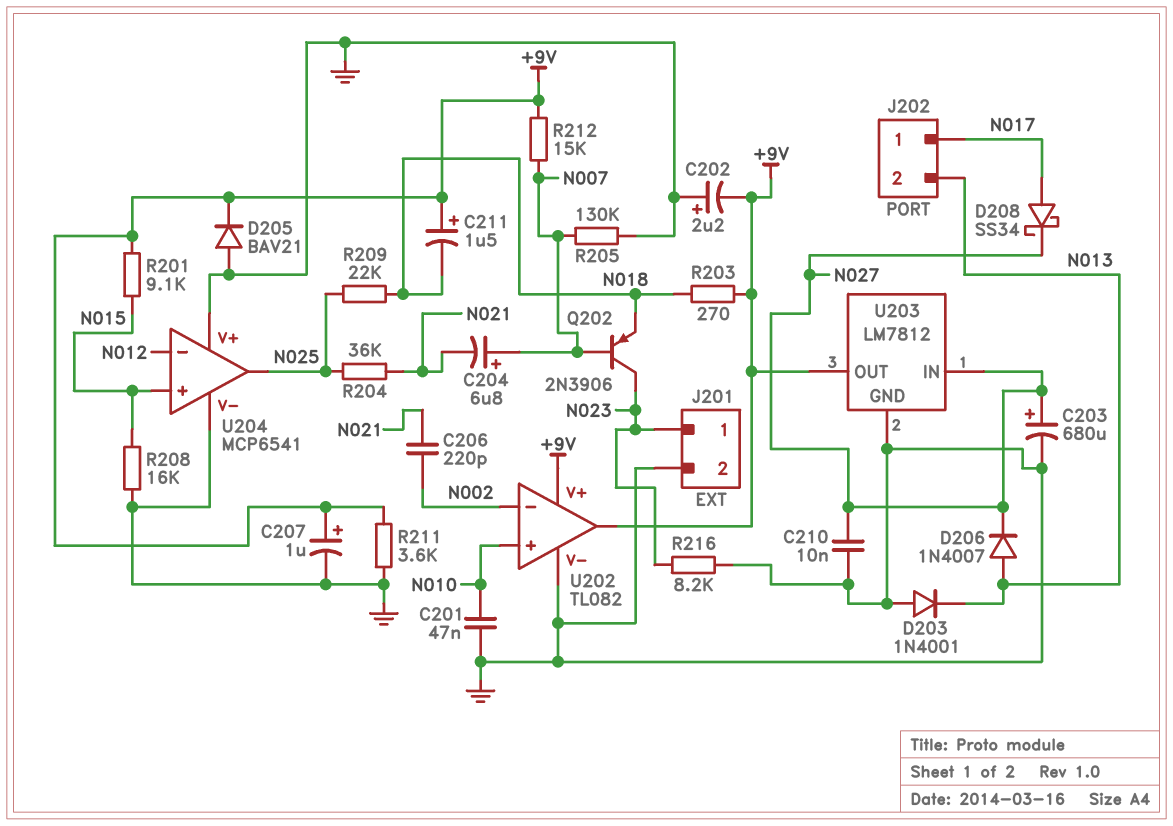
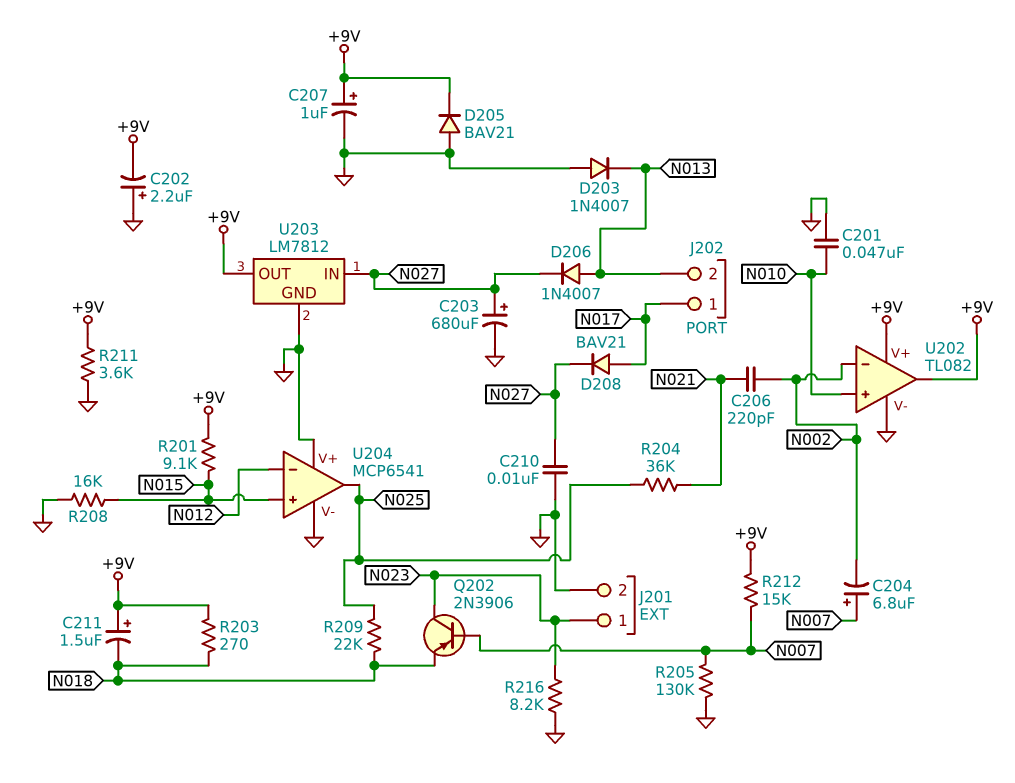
C204: 6.8uF (plus N007, minus N021) -> 6.8uF (plus N007, minus N002)
D203: diode 1N4001 (A GND, K N013) -> diode 1N4007 (A GND, K N013)
D208: schottky SS34 (A N017, K N027) -> diode BAV21 (A N017, K N027)

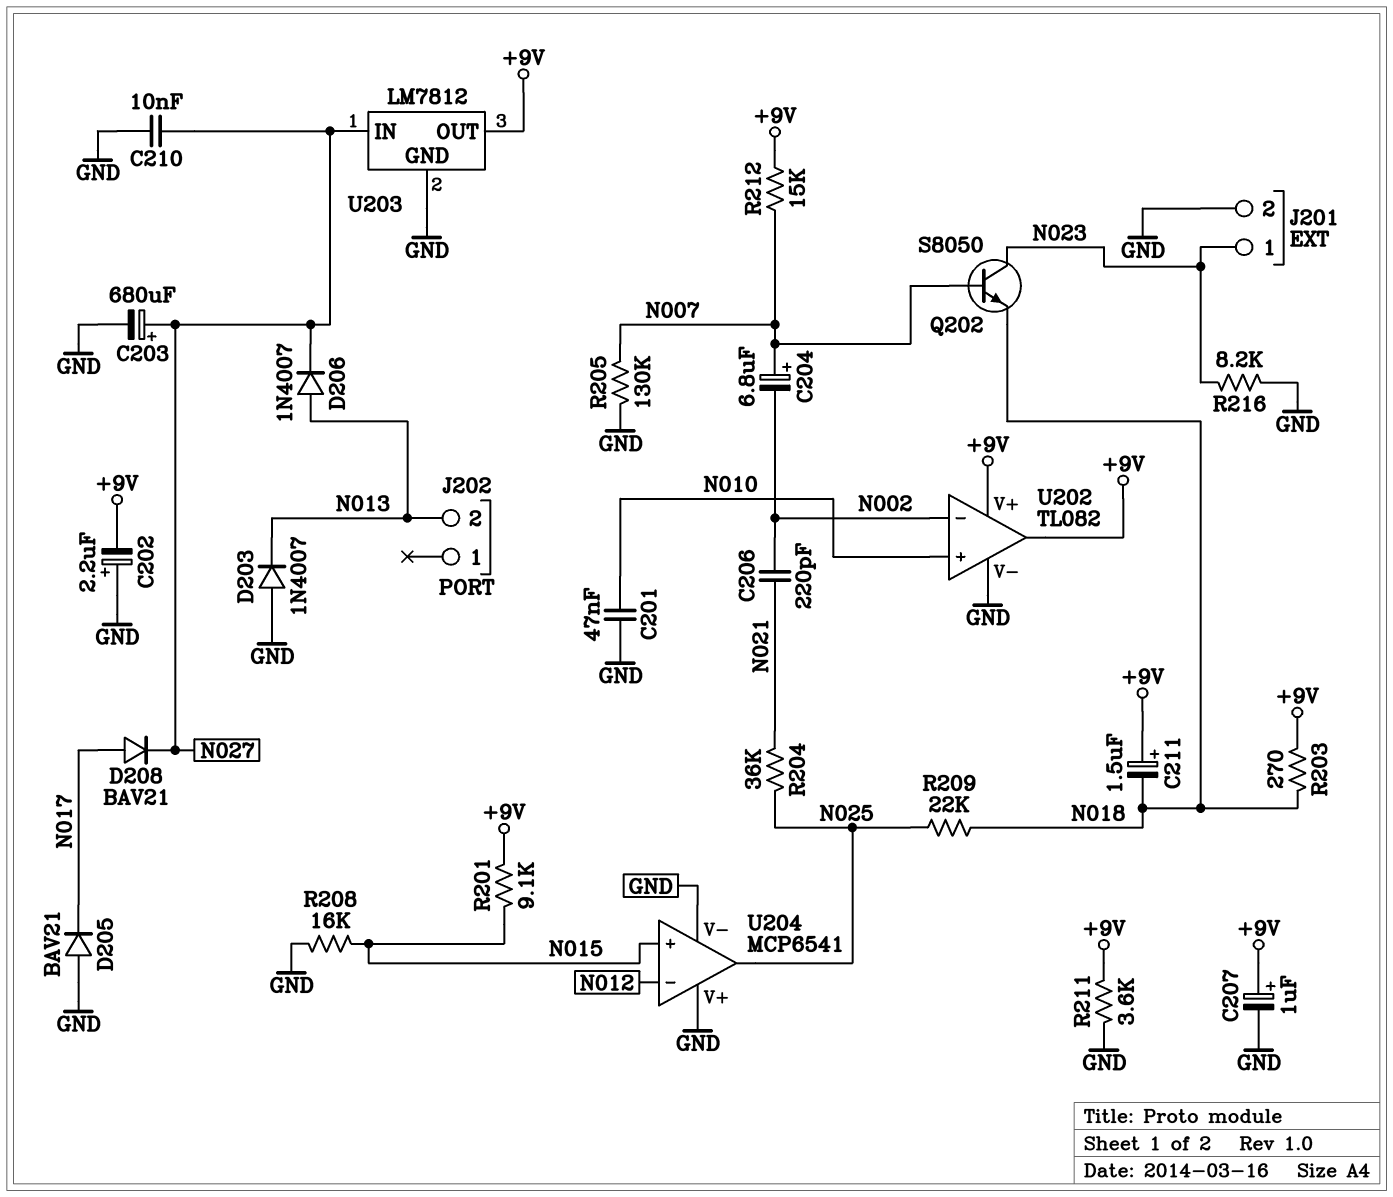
D205: diode BAV21 (A GND, K +9V) -> diode BAV21 (A GND, K N017)
J202 pin 1: N017 -> none
Q202: PNP 2N3906 (B N007, C N023, E N018) -> NPN S8050 (B N007, C N023, E N018)

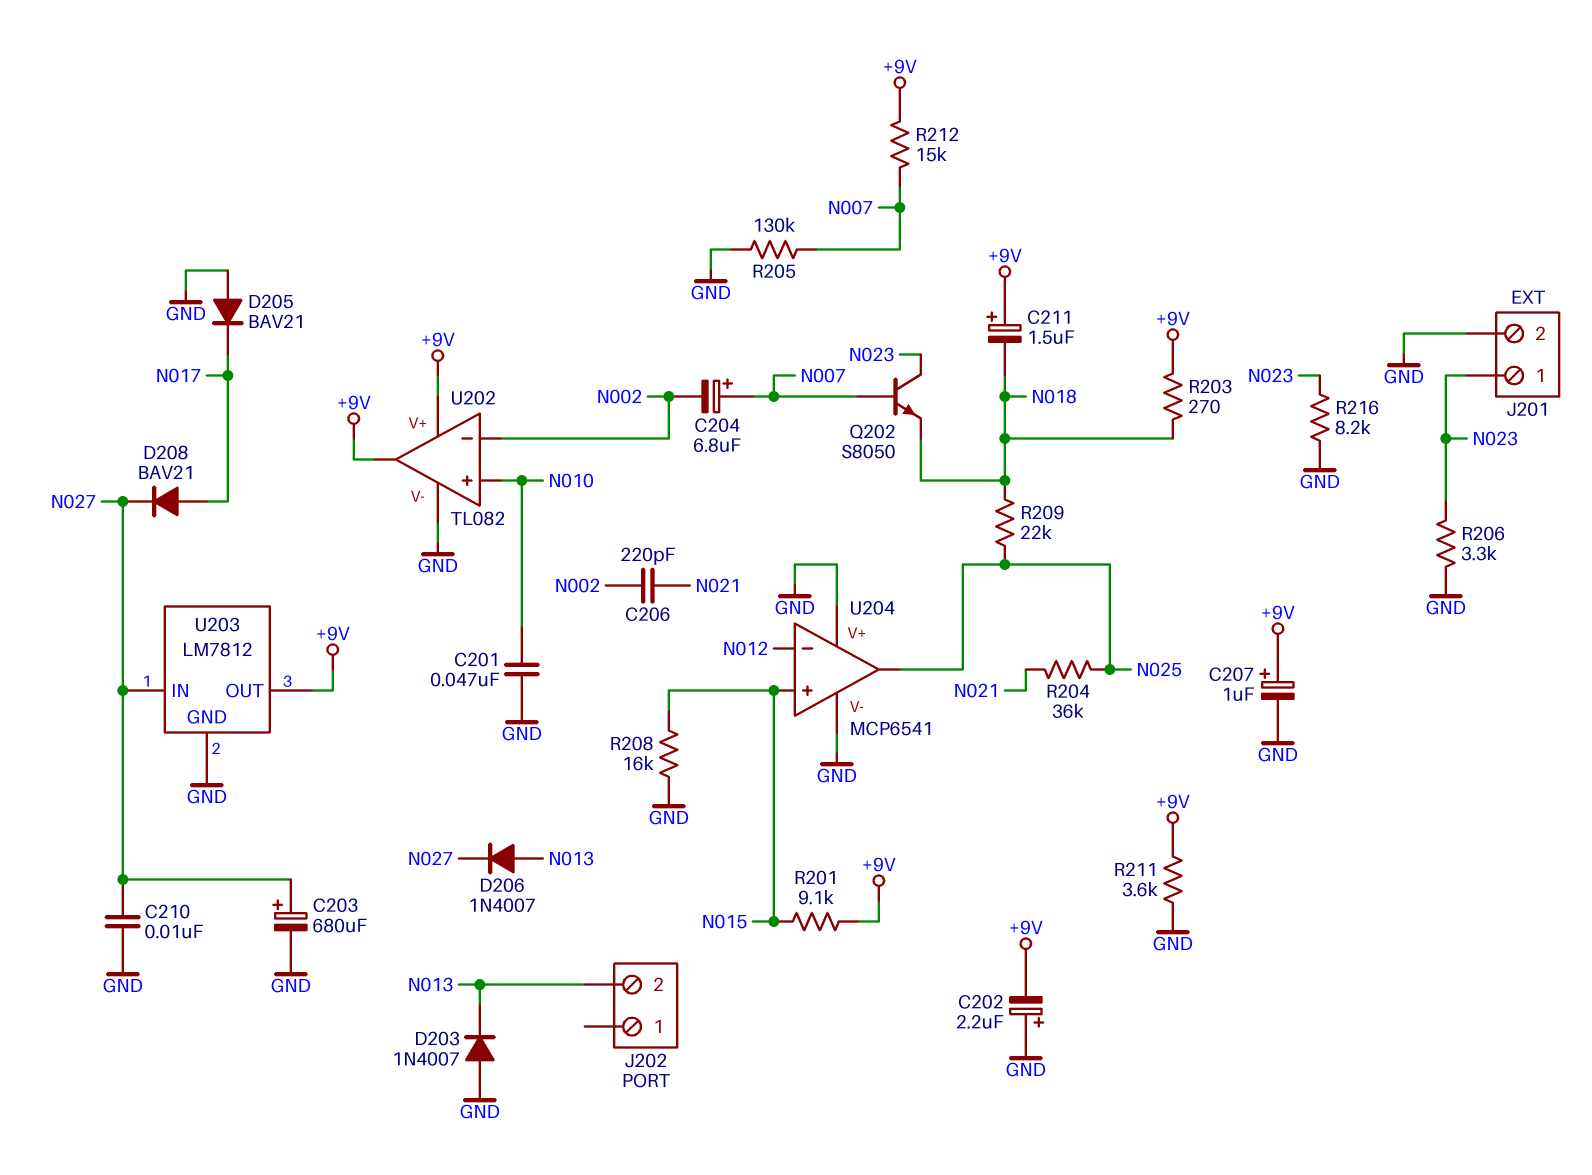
R206: none -> 3.3k (GND, N023)

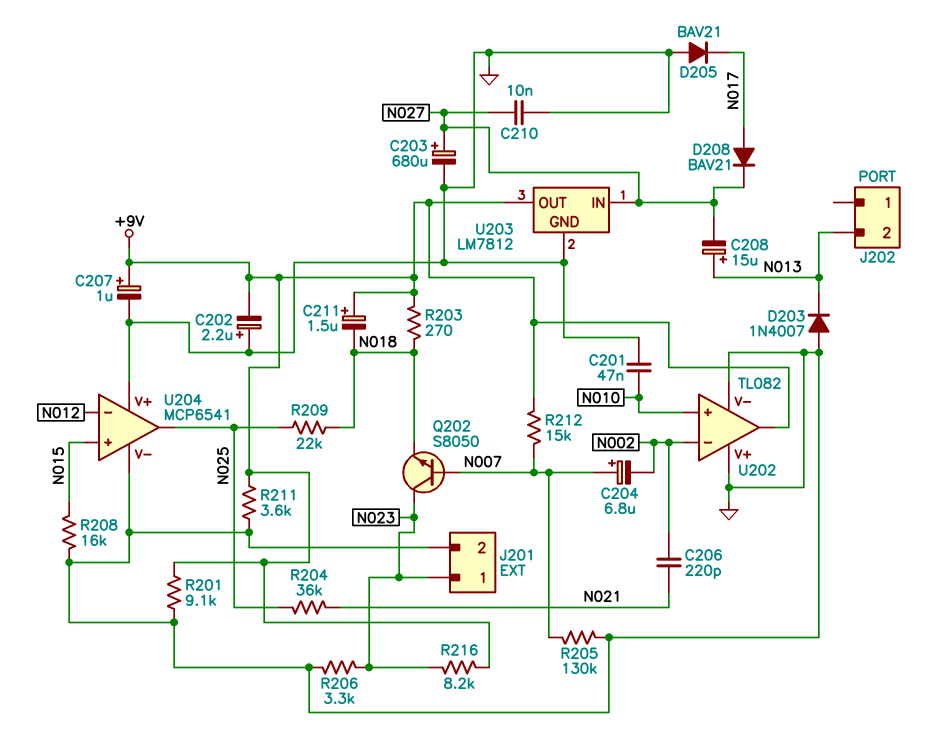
C208: none -> 15uF (plus N013, minus N027)
D206: diode 1N4007 (A N013, K N027) -> none
R201: 9.1k (+9V, N015) -> 9.1k (+9V, GND)
R216: 8.2k (GND, N023) -> 8.2k (+9V, N023)
U202 pin V+: +9V -> GND

